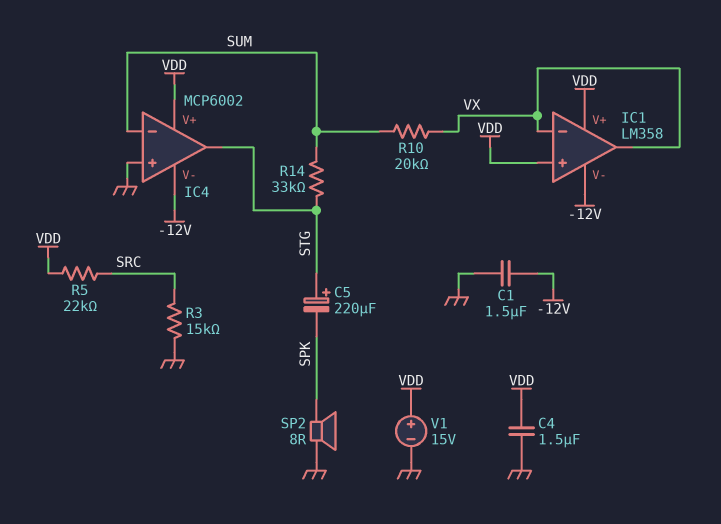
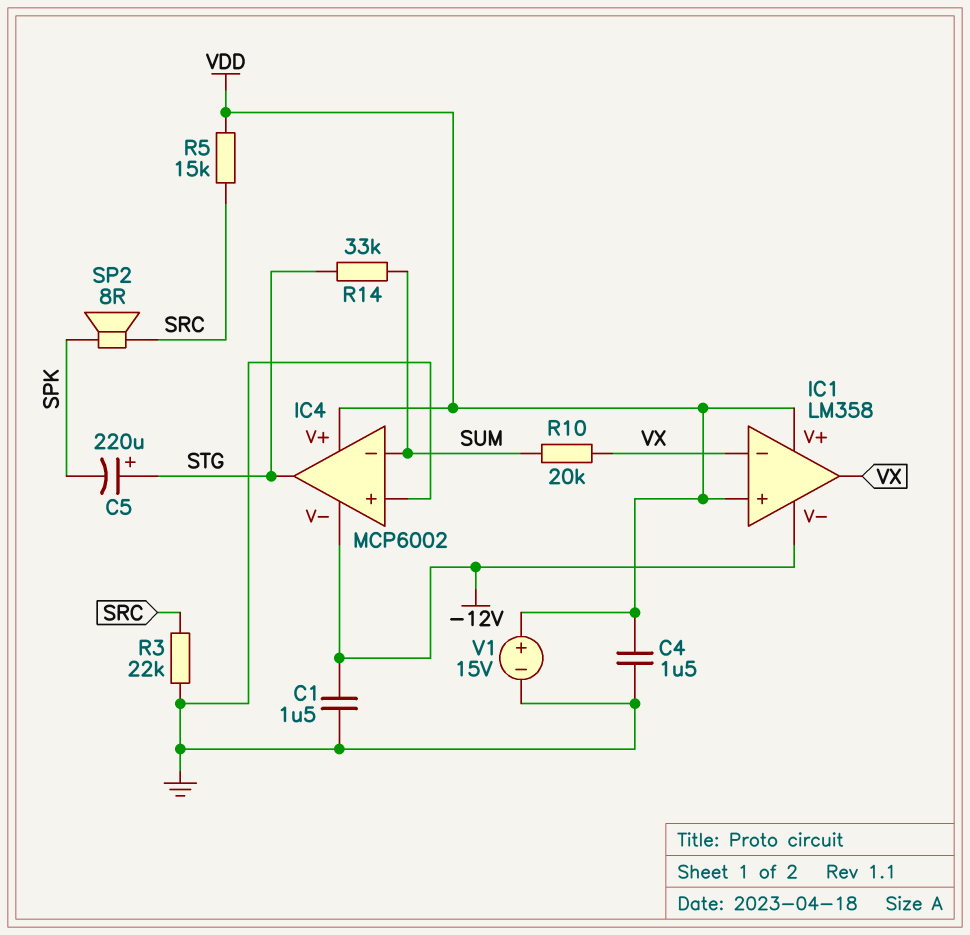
R3: 15k (GND, SRC) -> 22k (GND, SRC)
R5: 22k (SRC, VDD) -> 15k (SRC, VDD)
SP2: speaker 8R (GND, SPK) -> speaker 8R (SPK, SRC)

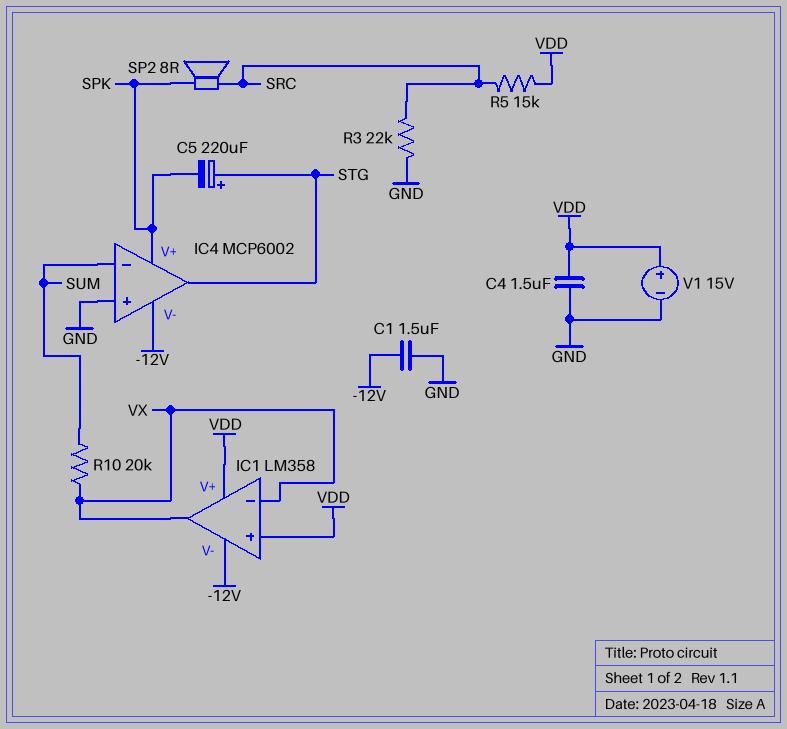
IC4 pin V+: VDD -> SPK
R14: 33k (STG, SUM) -> none

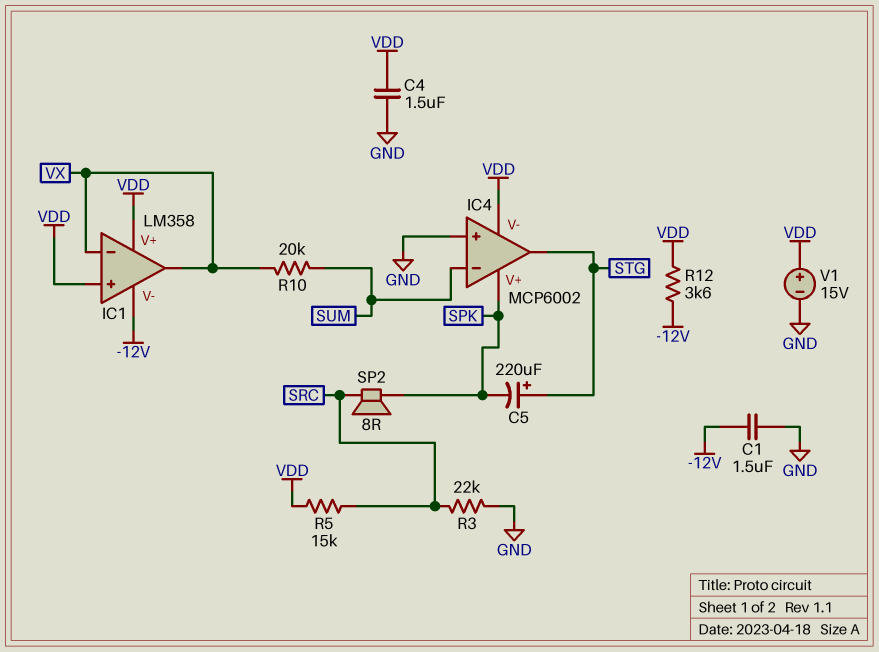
IC4 pin V-: -12V -> VDD
R12: none -> 3.6k (-12V, VDD)

